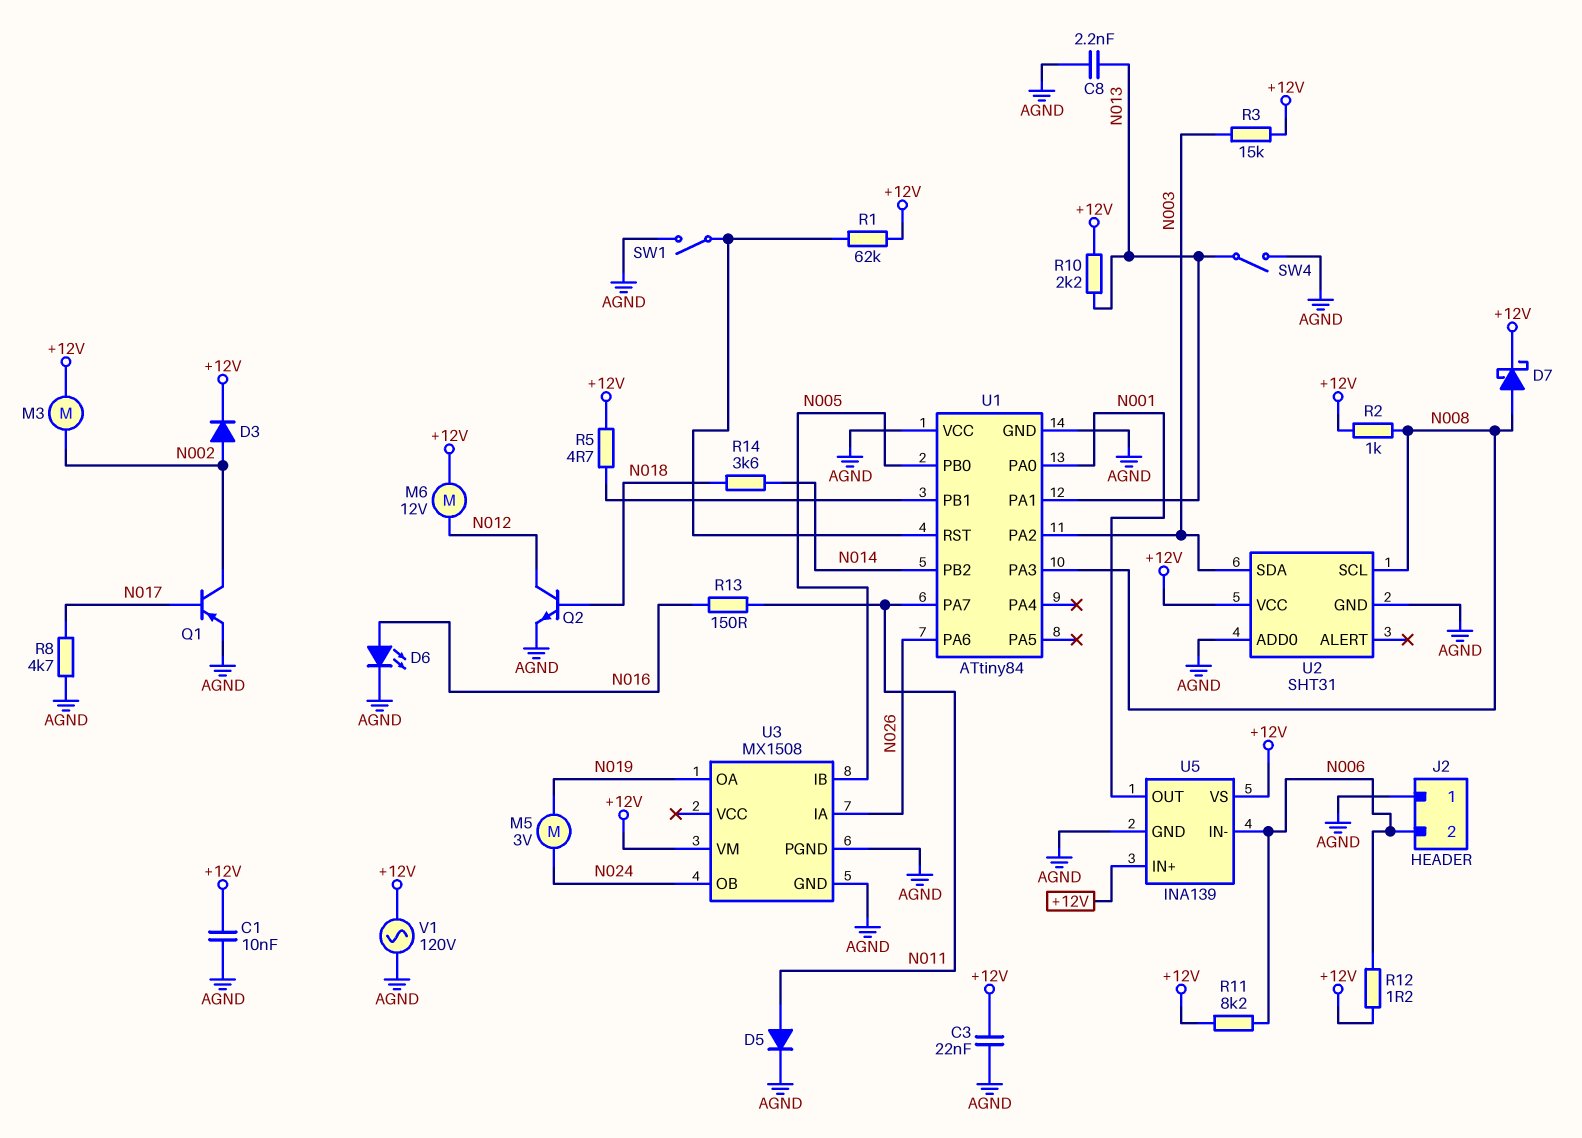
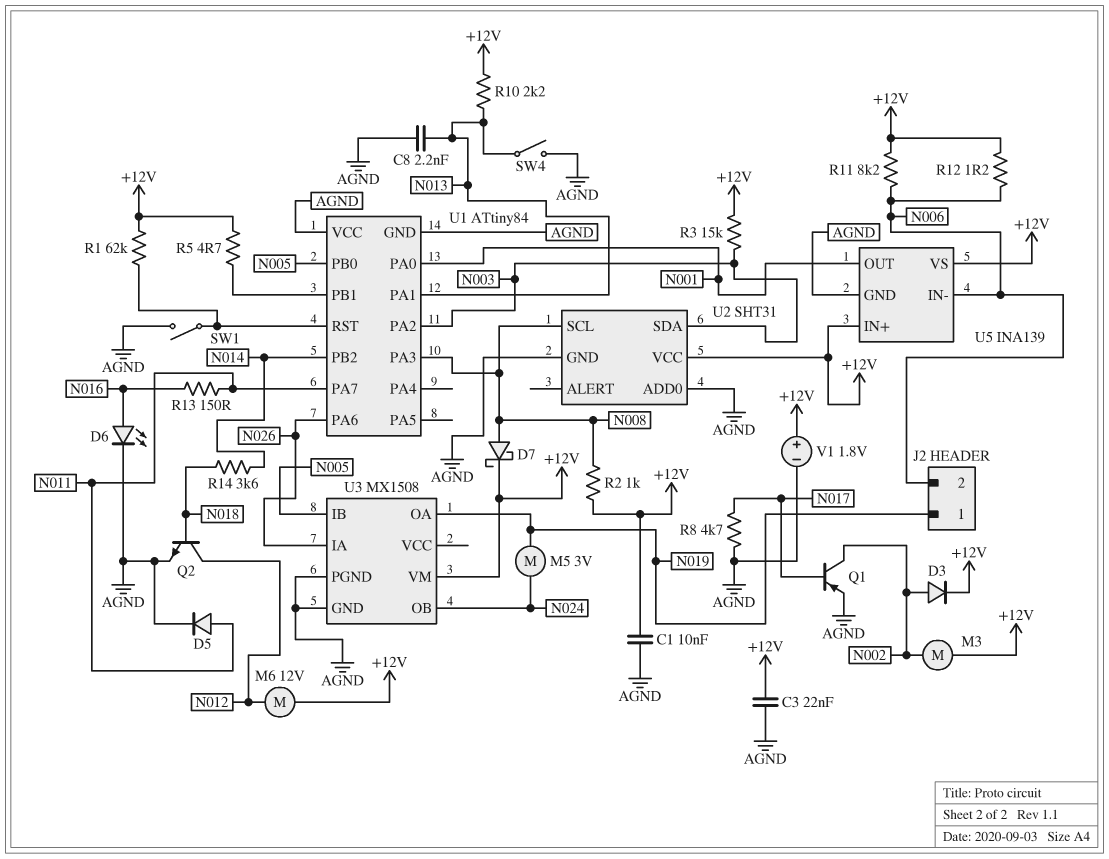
J2 pin 1: AGND -> N019
V1: AC 120V (+12V, AGND) -> 1.8V (plus +12V, minus AGND)

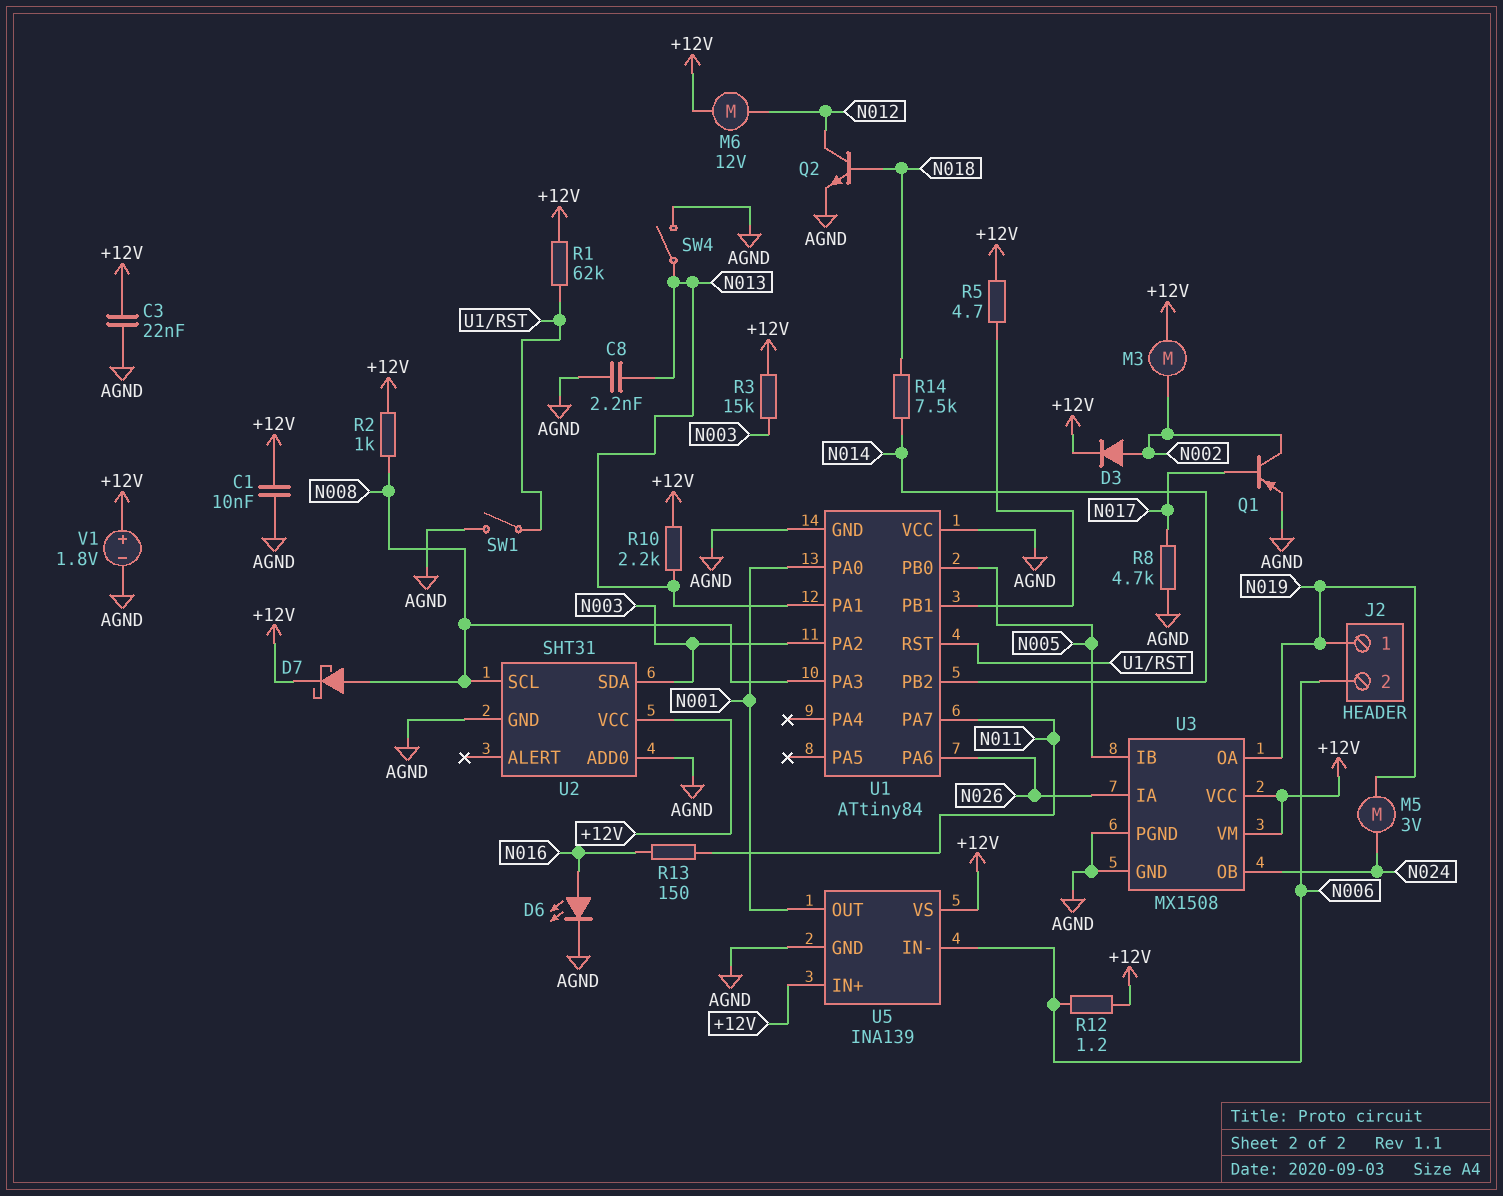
D5: diode (A N011, K AGND) -> none
R11: 8.2k (+12V, N006) -> none
R14: 3.6k (N014, N018) -> 7.5k (N014, N018)
U3 pin VCC: none -> +12V

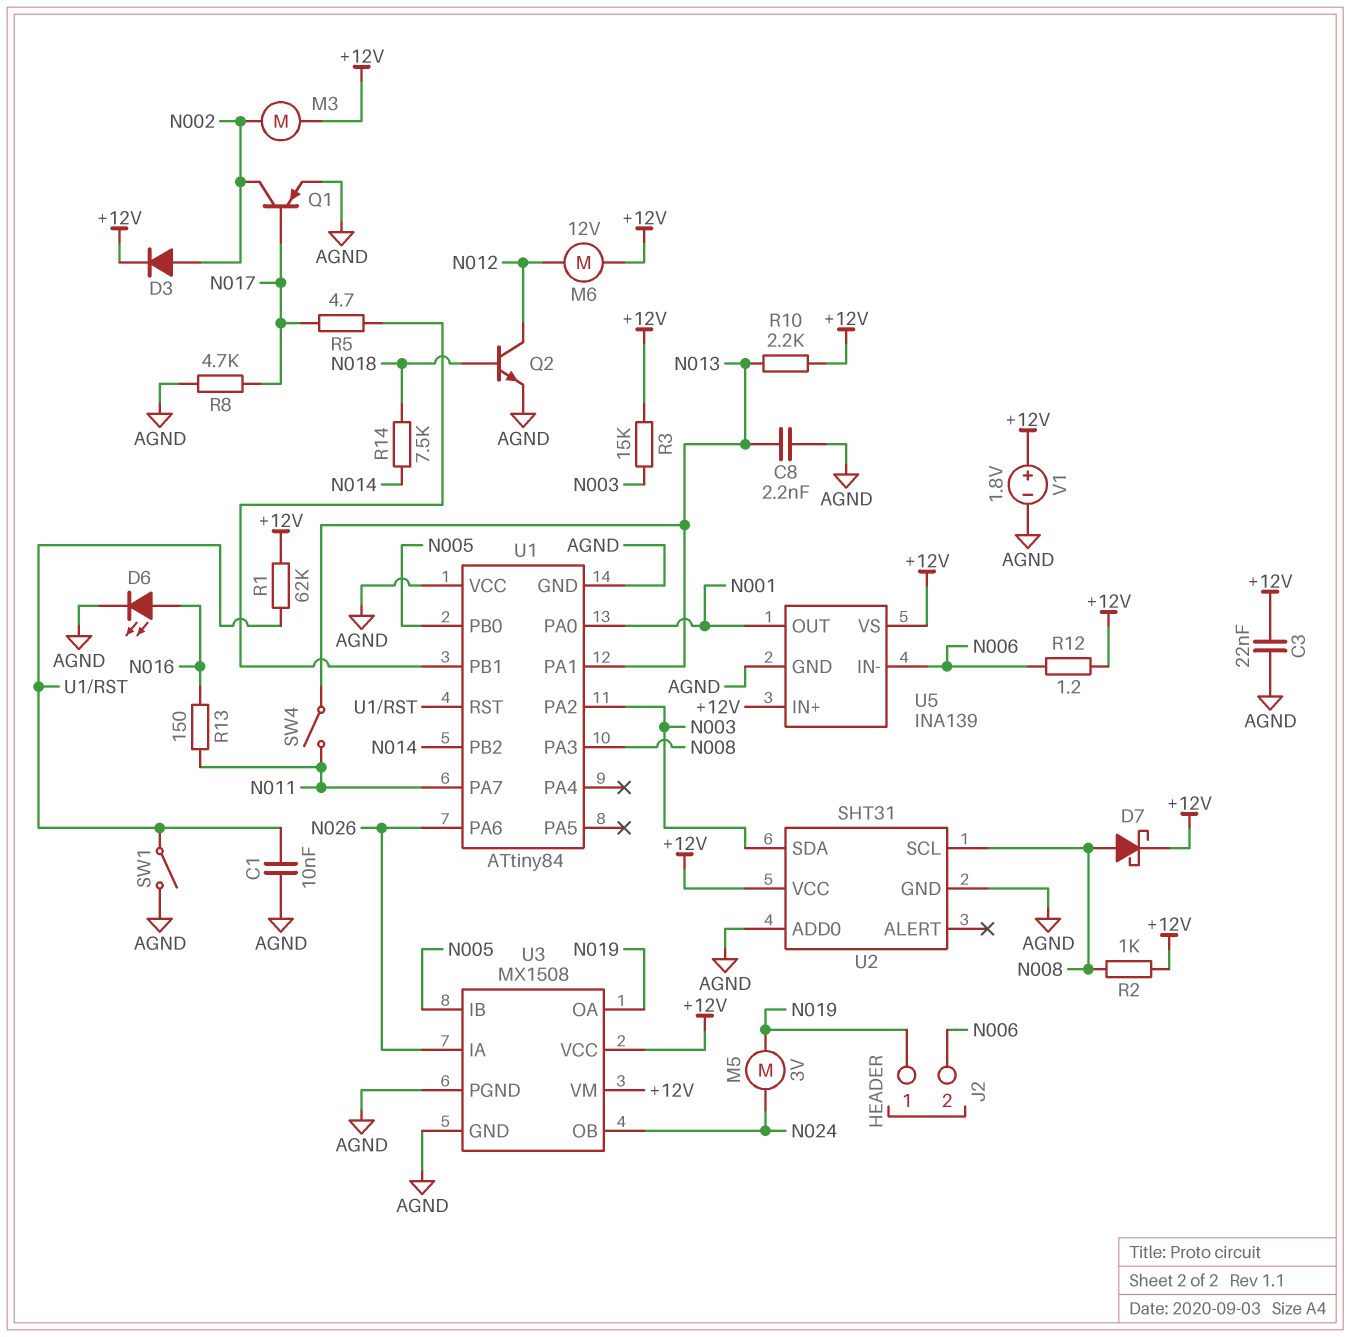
C1: 10nF (+12V, AGND) -> 10nF (AGND, U1/RST)
R5: 4.7 (+12V, U1/PB1) -> 4.7 (N017, U1/PB1)
SW4: switch (AGND, N013) -> switch (N011, N013)

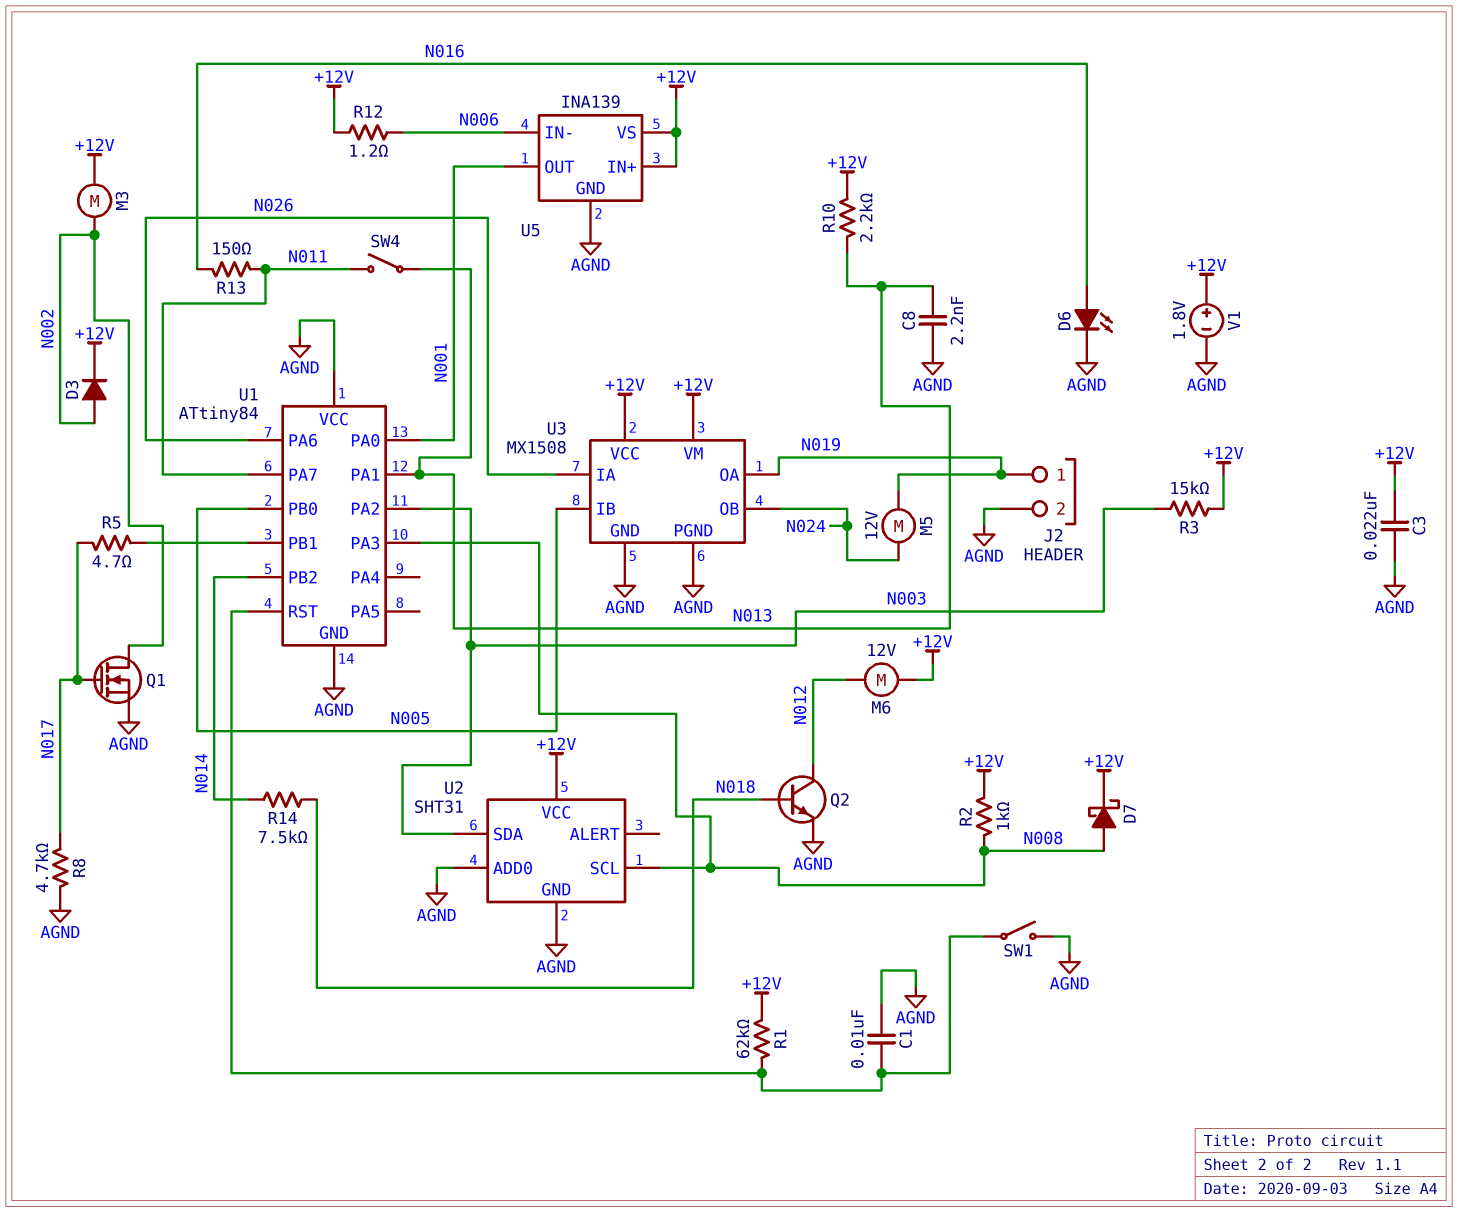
J2 pin 2: N006 -> AGND
M5: motor 3V (N019, N024) -> motor 12V (N019, N024)
Q1: PNP (B N017, C N002, E AGND) -> NMOS (G N017, D N002, S AGND)

